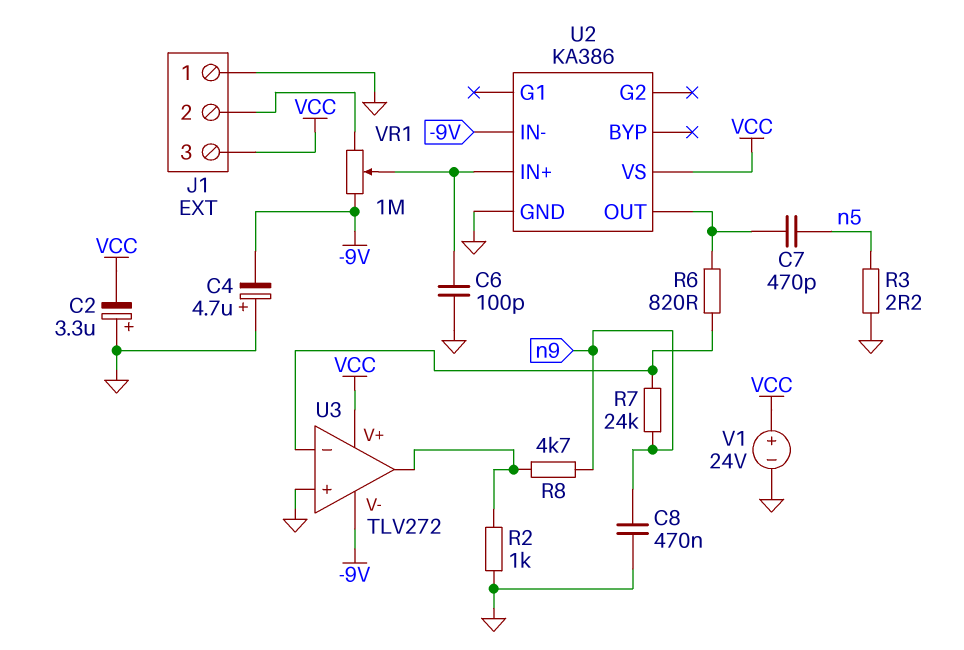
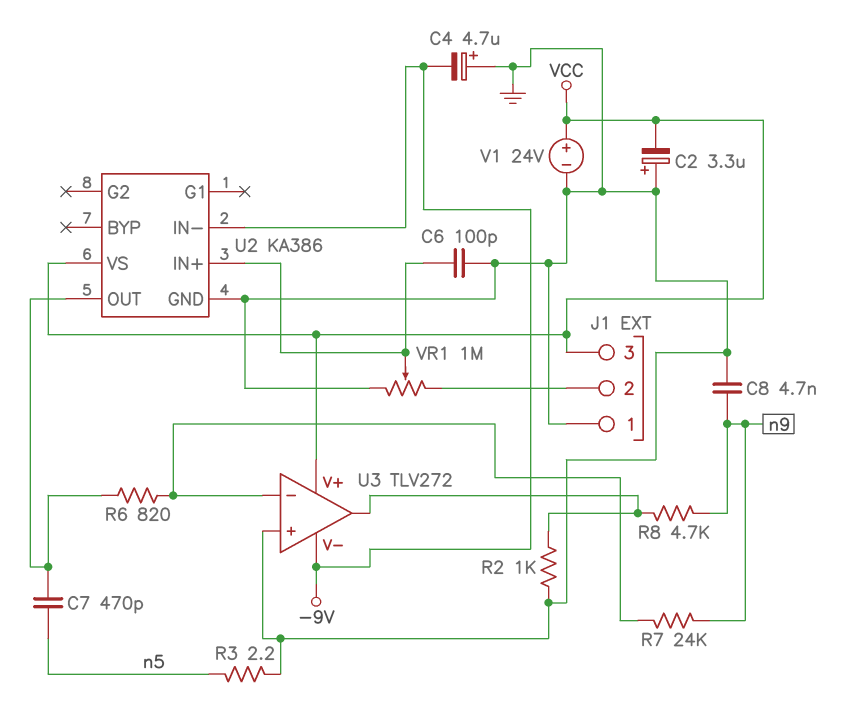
C8: 470nF (GND, n9) -> 4.7nF (GND, n9)
VR1: 1M (-9V, J1/2, wiper U2/IN+) -> 1M (GND, J1/2, wiper U2/IN+)

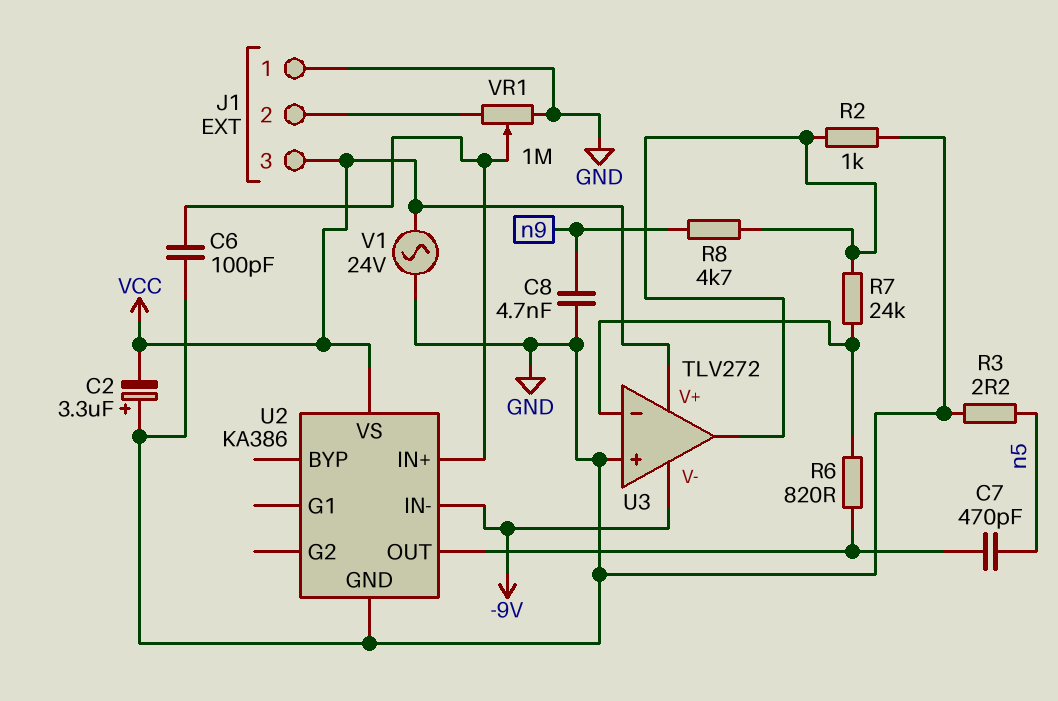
C4: 4.7uF (plus GND, minus -9V) -> none
R7: 24k (U3/in-, n9) -> 24k (U3/in-, U3/out)
V1: 24V (plus VCC, minus GND) -> AC 24V (GND, VCC)

